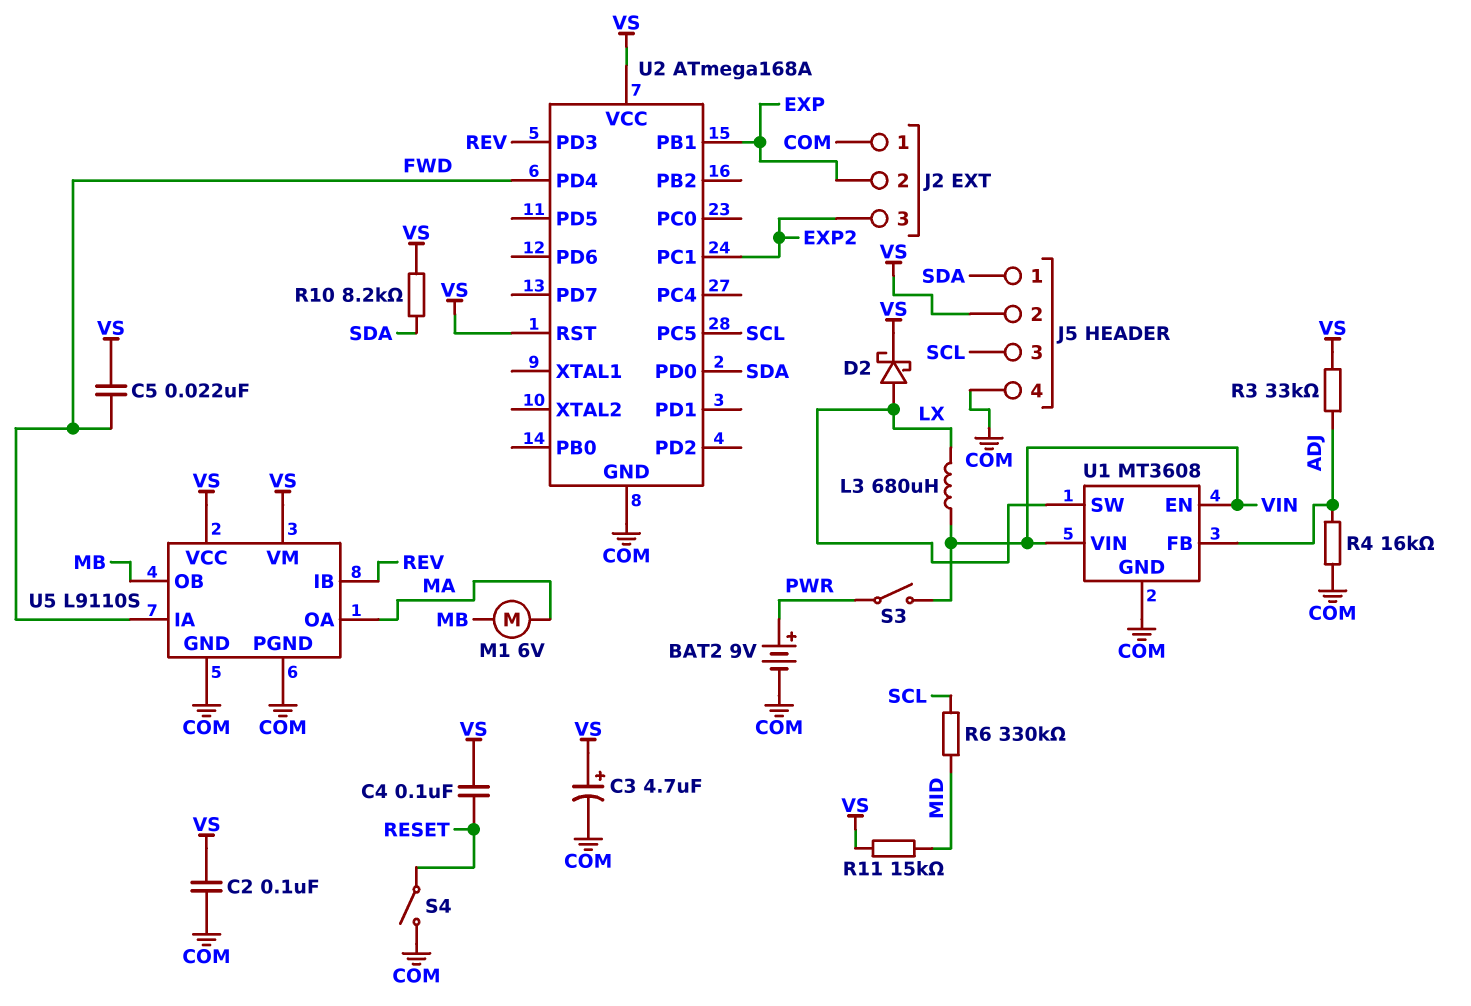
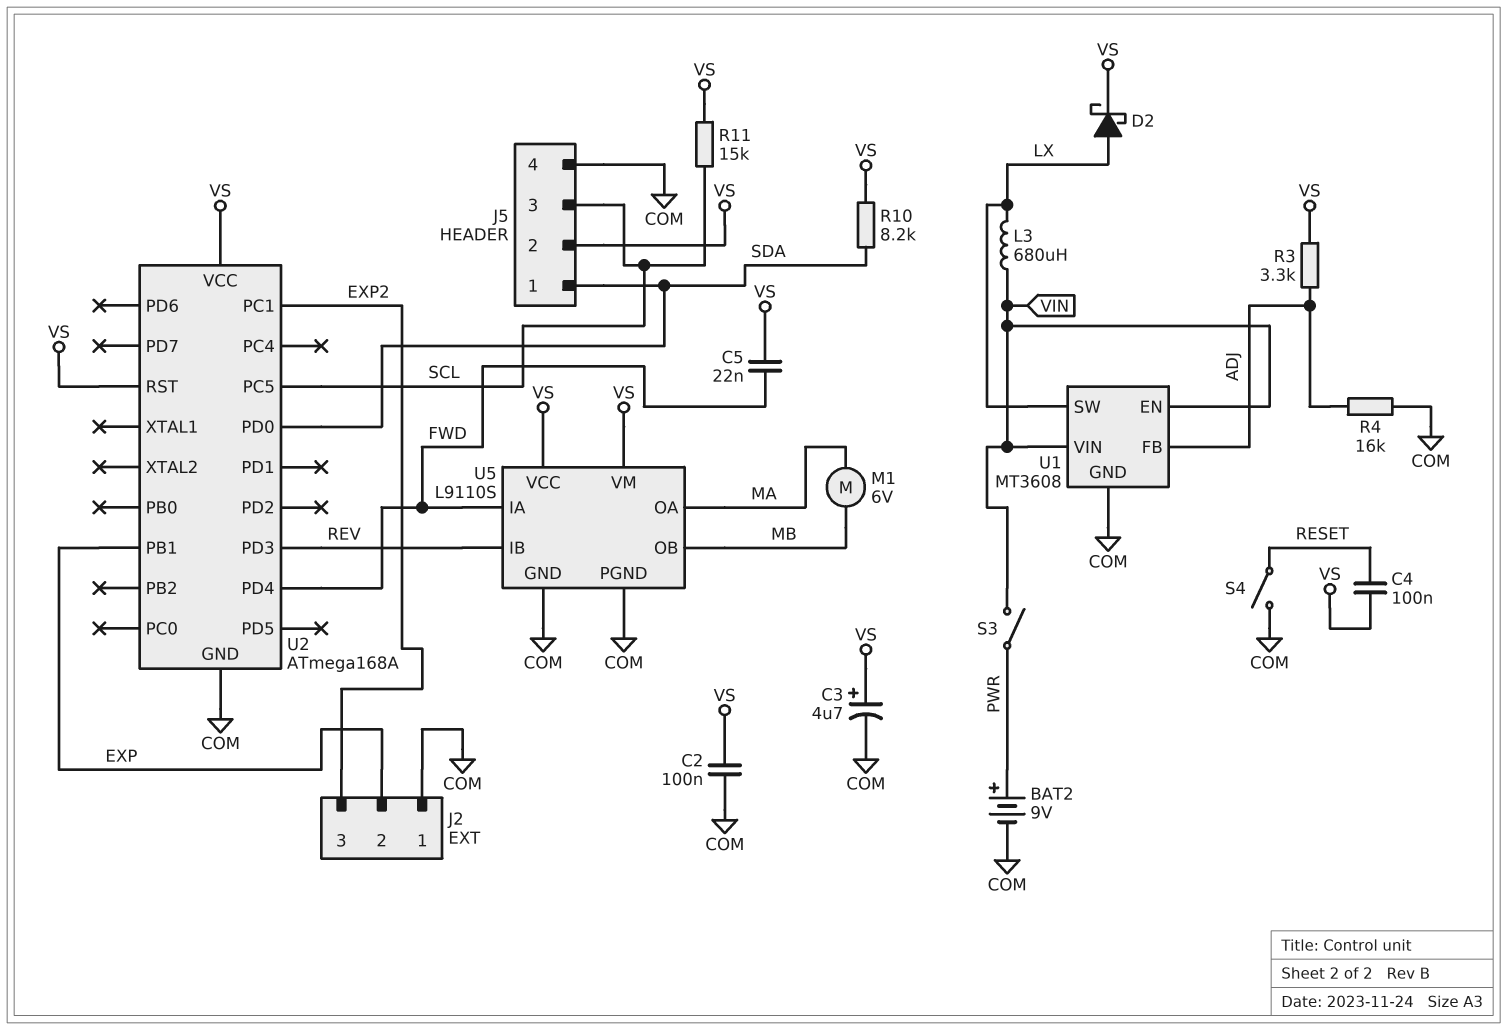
R3: 33k (ADJ, VS) -> 3.3k (ADJ, VS)
R6: 330k (MID, SCL) -> none
R11: 15k (MID, VS) -> 15k (SCL, VS)

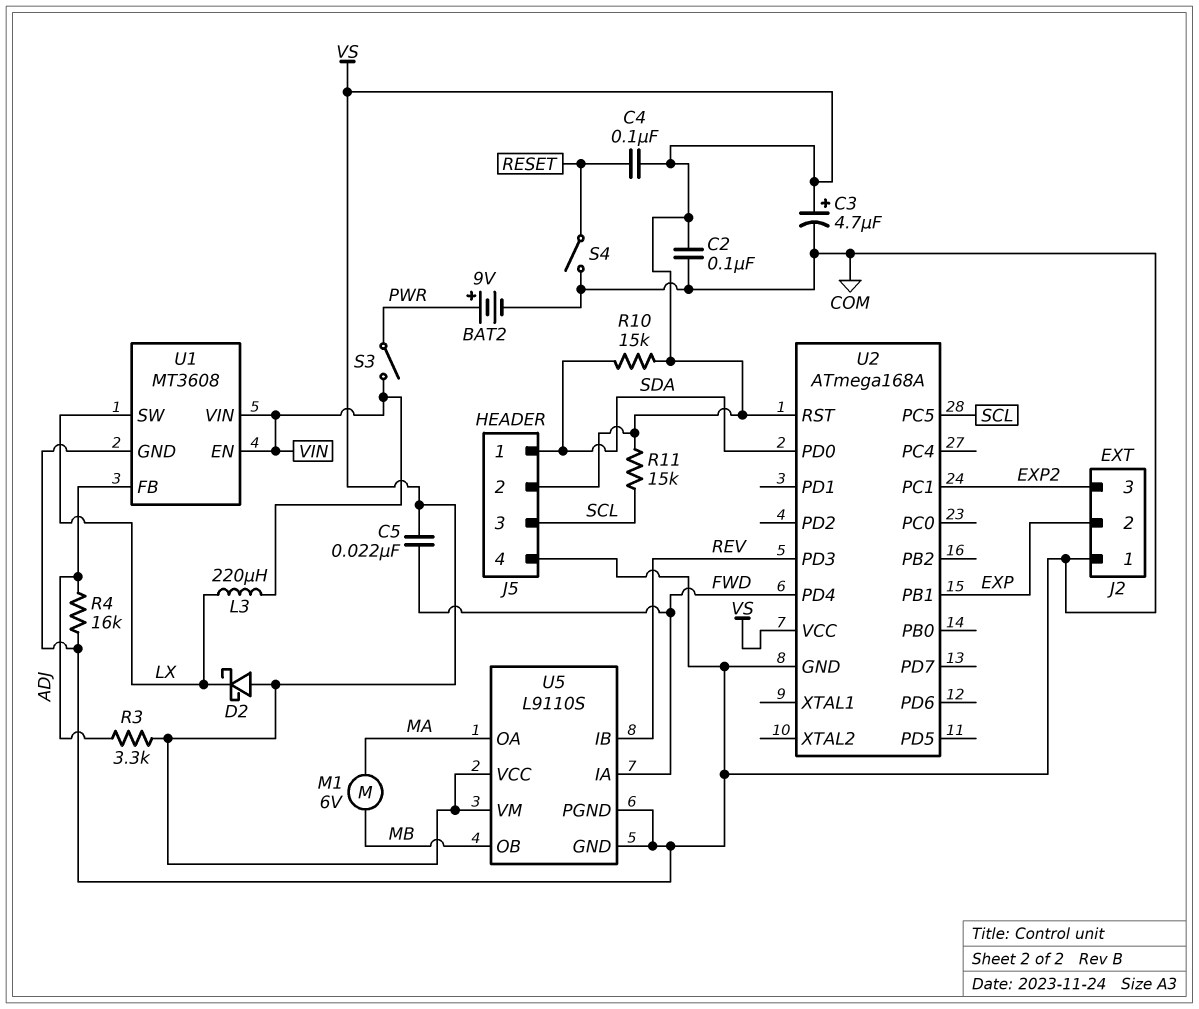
D2: schottky (A LX, K VS) -> schottky (A VS, K LX)
L3: 680uH (LX, VIN) -> 220uH (LX, VIN)
R10: 8.2k (SDA, VS) -> 15k (SDA, VS)

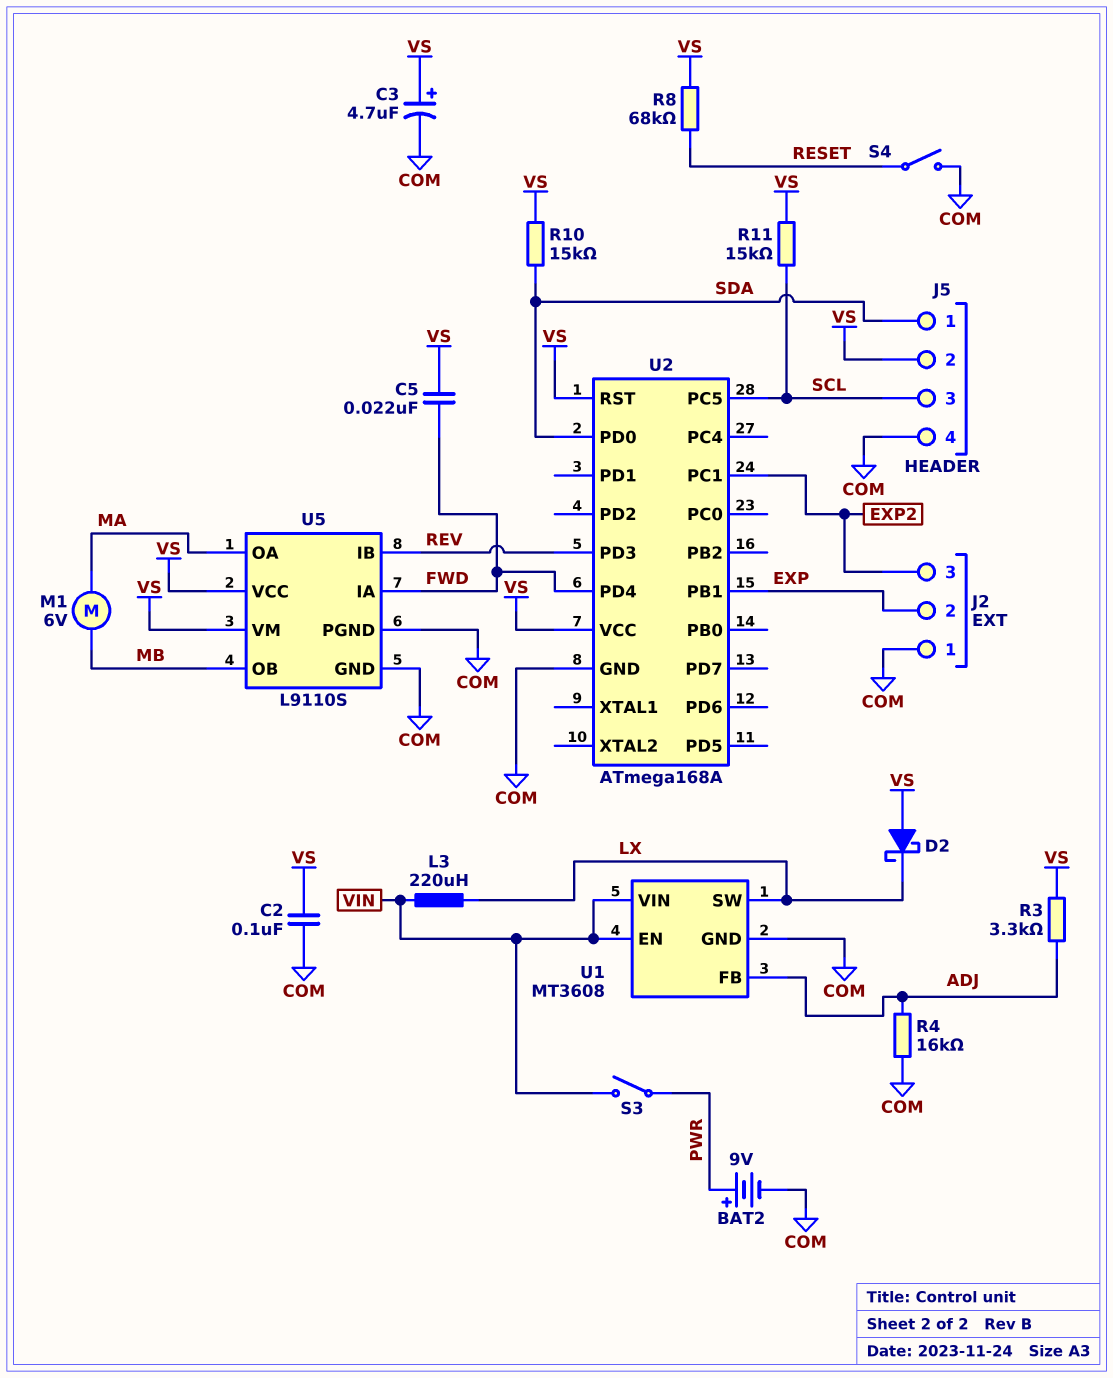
C4: 100nF (RESET, VS) -> none
R8: none -> 68k (RESET, VS)

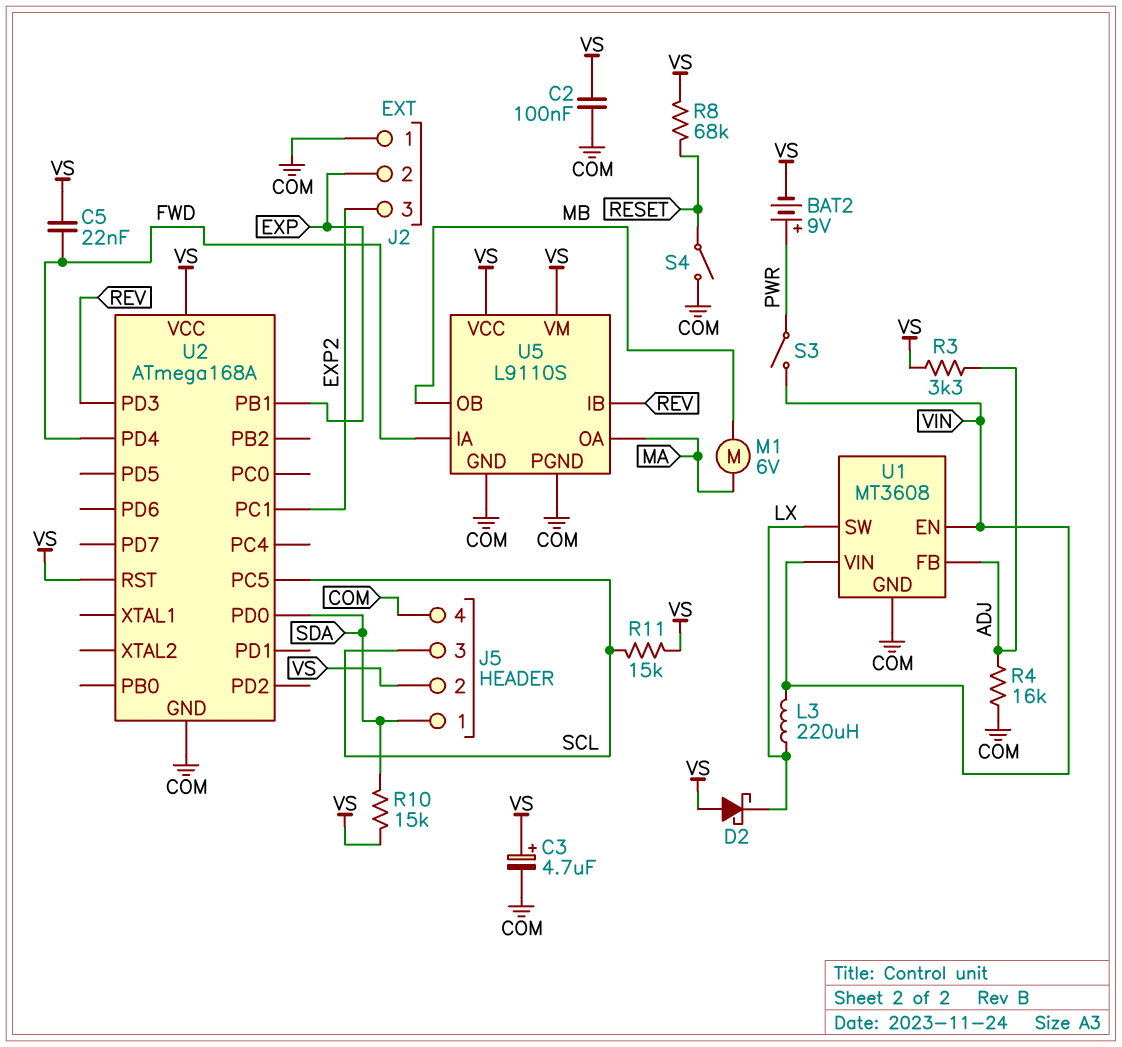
BAT2: 9V (plus PWR, minus COM) -> 9V (plus PWR, minus VS)

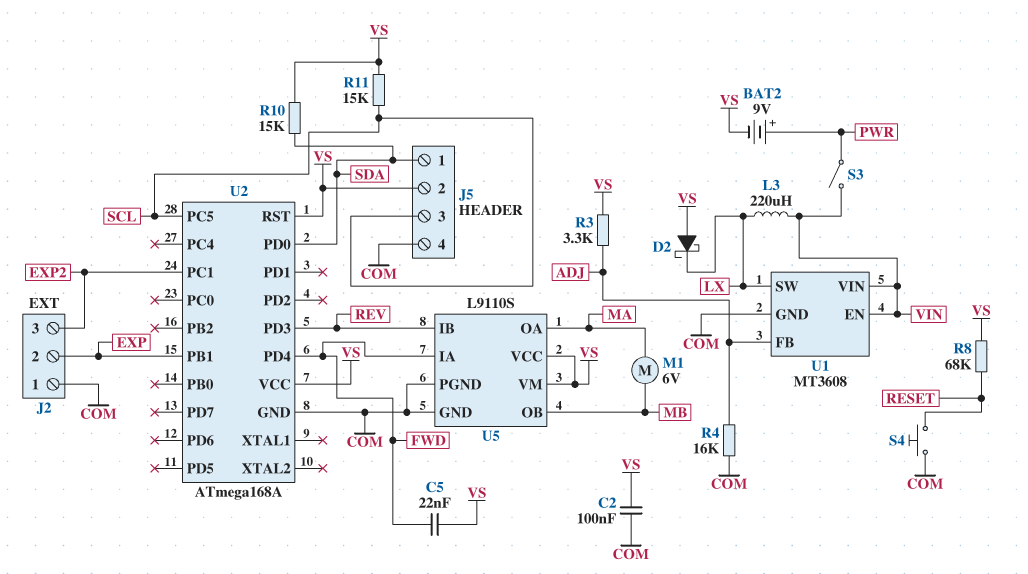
C3: 4.7uF (plus VS, minus COM) -> none
S4: switch (COM, RESET) -> button (COM, RESET)

